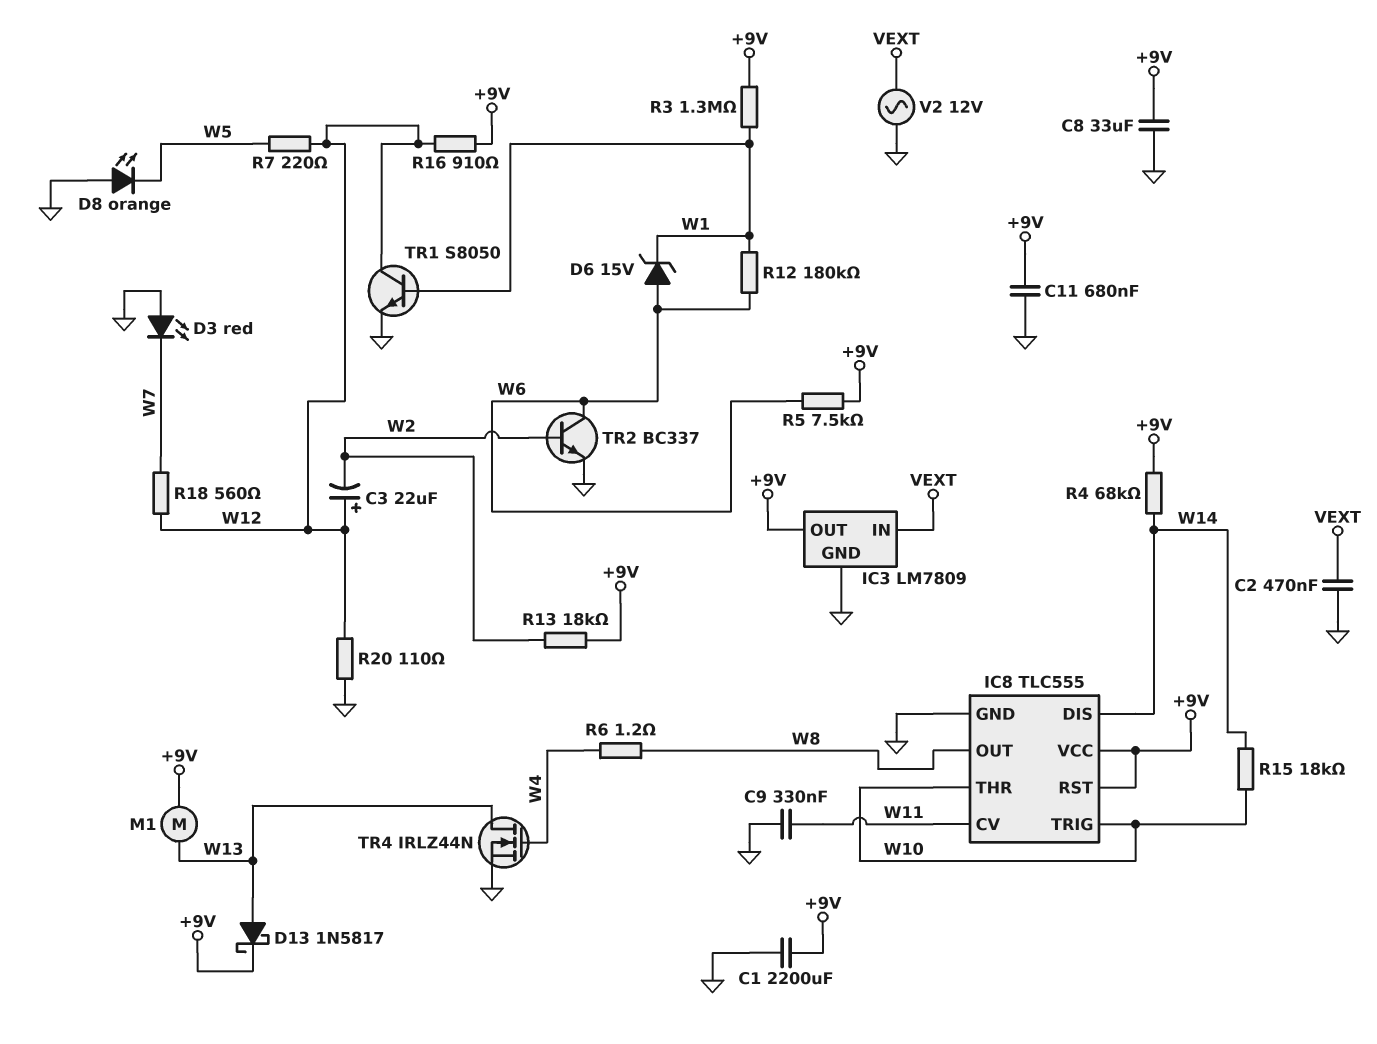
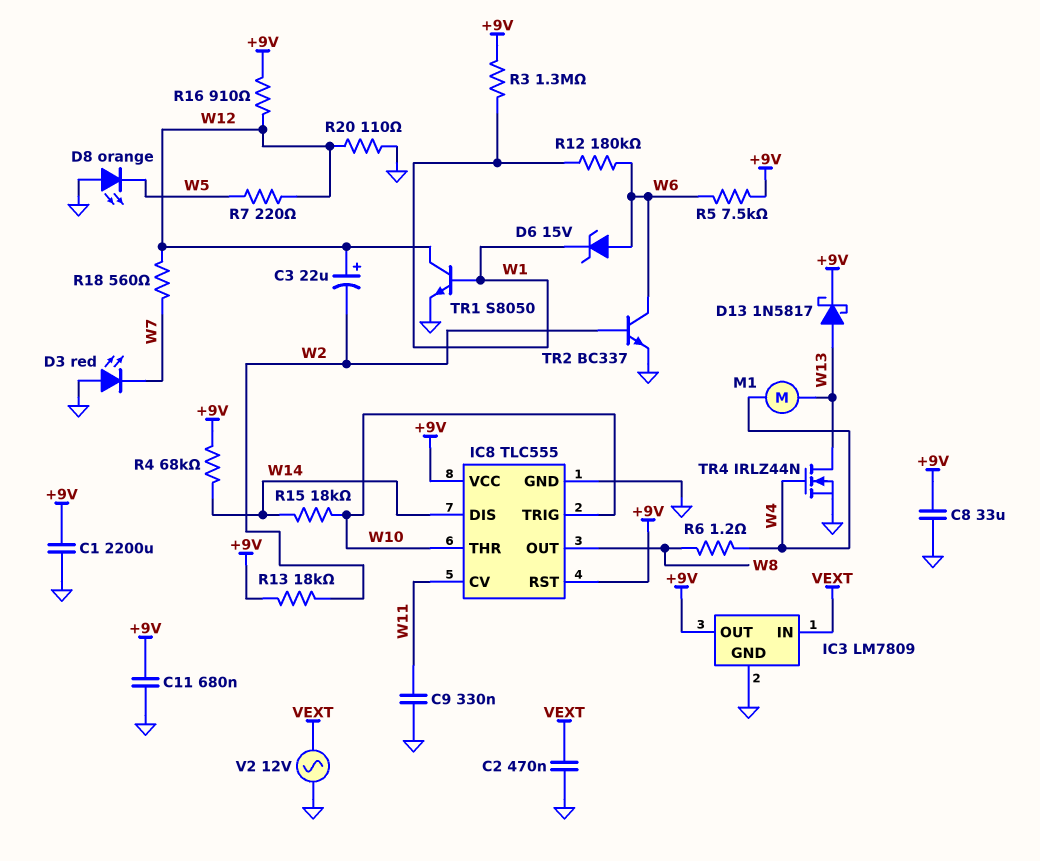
M1: motor (+9V, W13) -> motor (W4, W13)

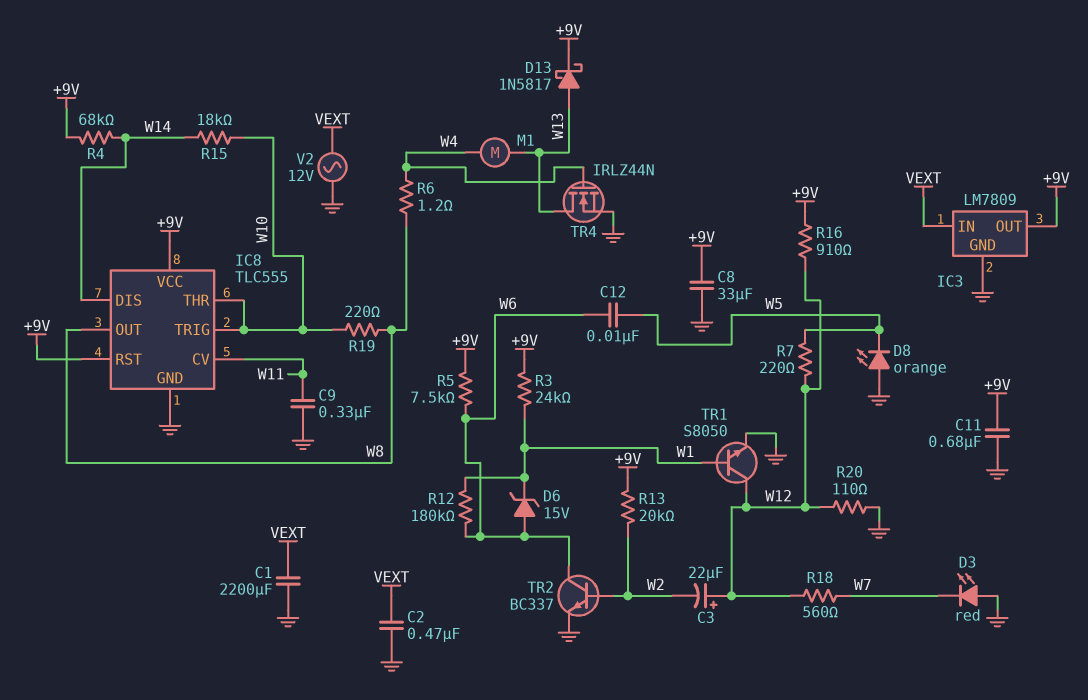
C1: 2200uF (+9V, GND) -> 2200uF (GND, VEXT)
C12: none -> 10nF (W5, W6)
R3: 1.3M (+9V, W1) -> 24k (+9V, W1)
R13: 18k (+9V, W2) -> 20k (+9V, W2)
R19: none -> 220 (W8, W10)

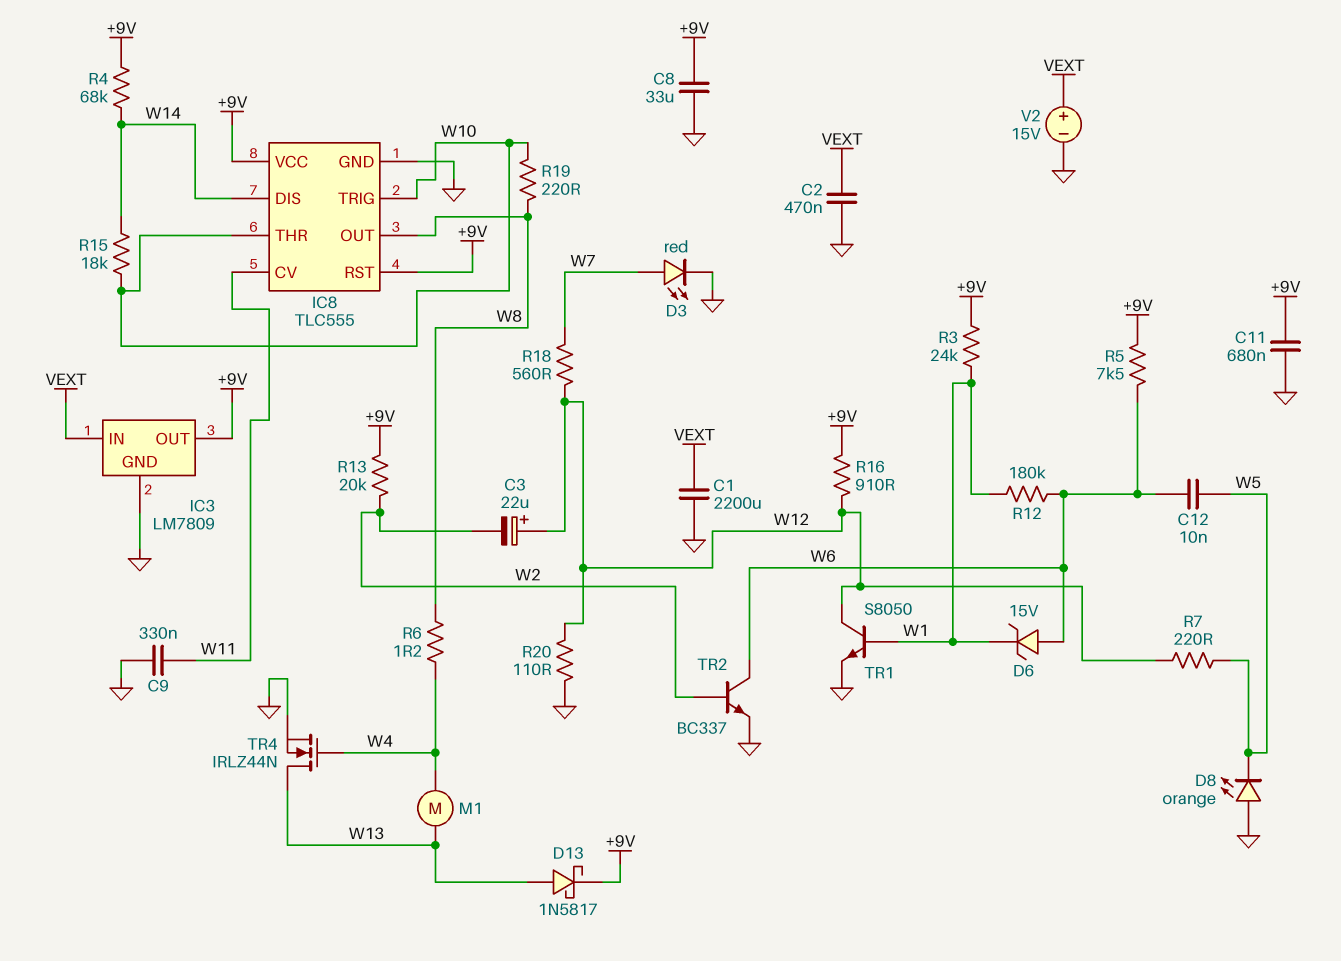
D3: LED red (A GND, K W7) -> LED red (A W7, K GND)
V2: AC 12V (GND, VEXT) -> 15V (plus VEXT, minus GND)

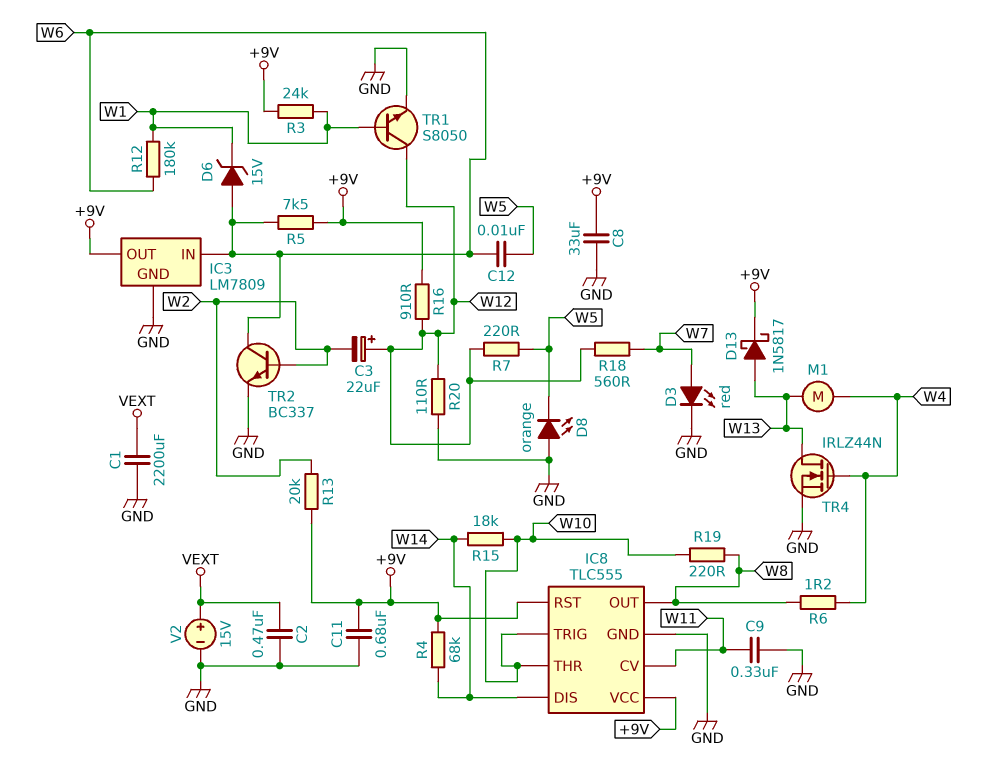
IC3 pin IN: VEXT -> W6

